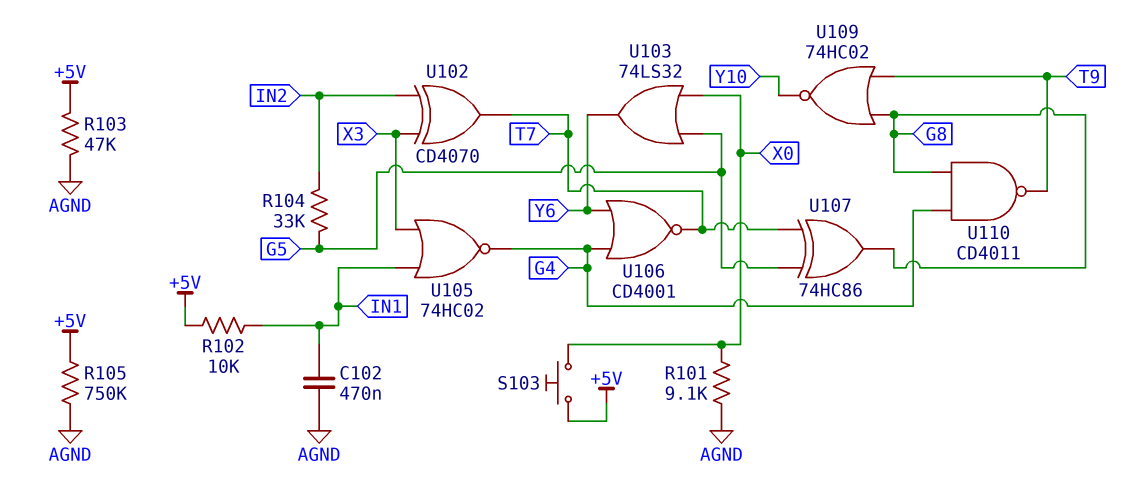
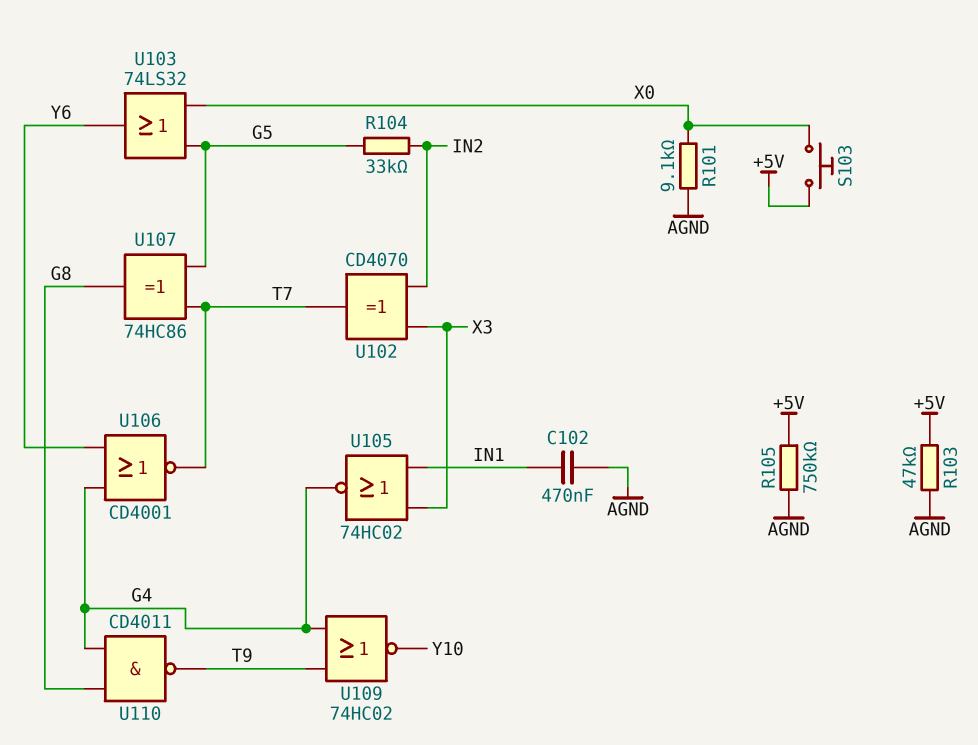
R102: 10k (+5V, IN1) -> none
U109: NOR 74HC02 (in G8, in T9, out Y10) -> NOR 74HC02 (in G4, in T9, out Y10)

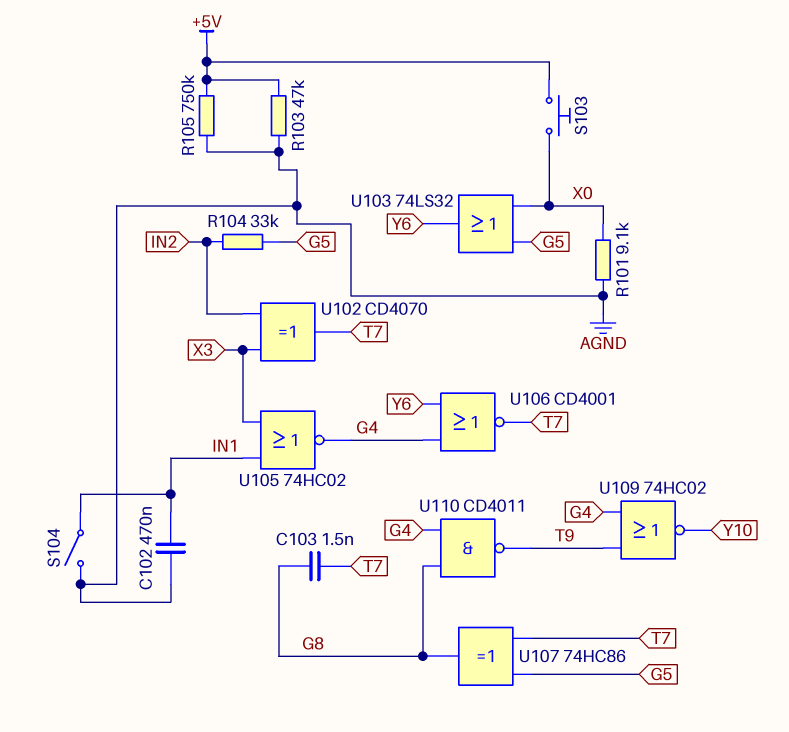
C103: none -> 1.5nF (G8, T7)
S104: none -> switch (AGND, IN1)

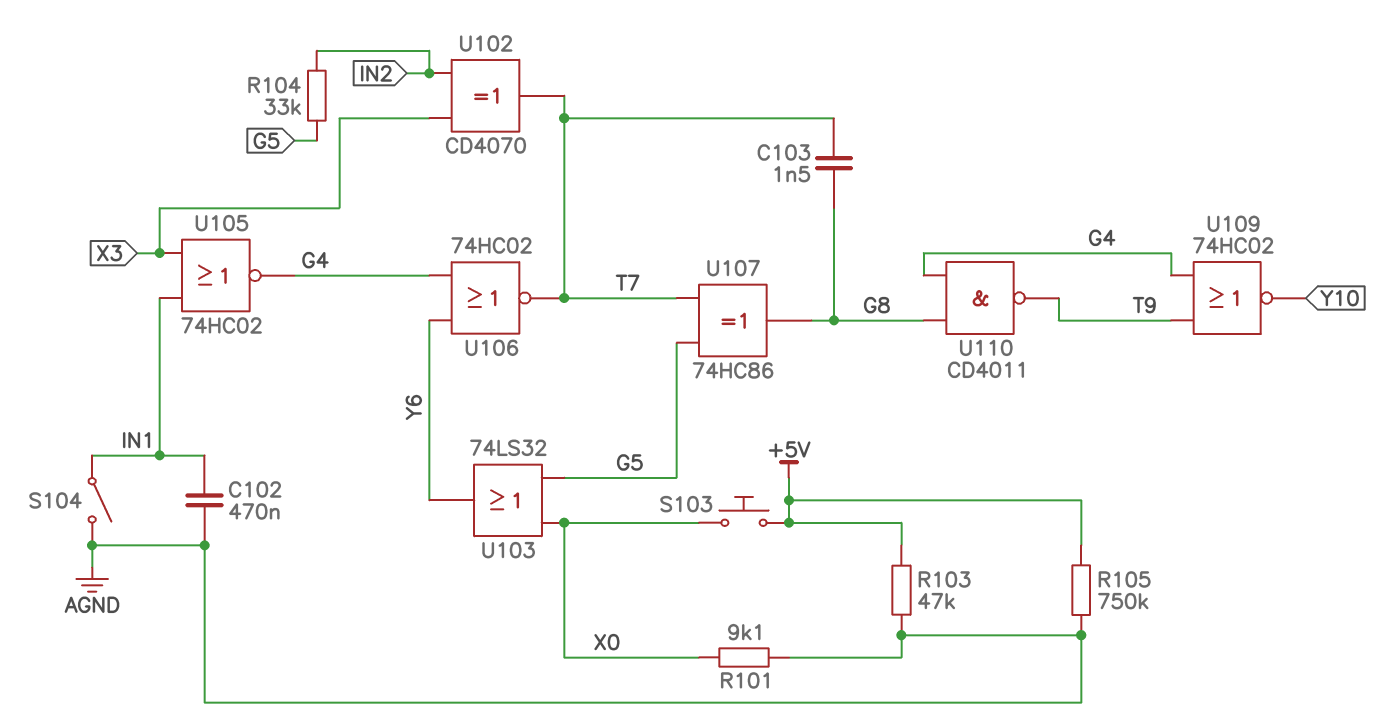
U106: NOR CD4001 (in G4, in Y6, out T7) -> NOR 74HC02 (in G4, in Y6, out T7)

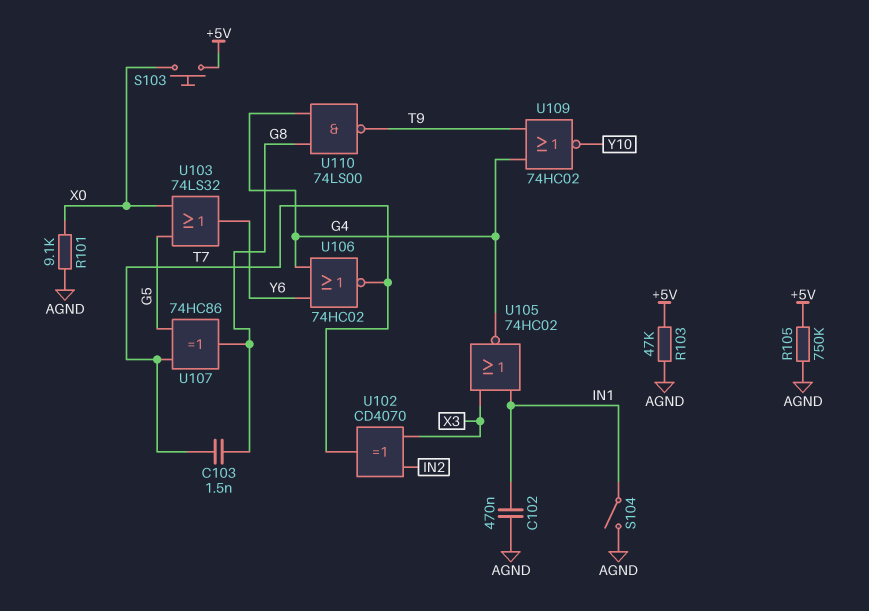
R104: 33k (G5, IN2) -> none
U110: NAND CD4011 (in G4, in G8, out T9) -> NAND 74LS00 (in G4, in G8, out T9)

